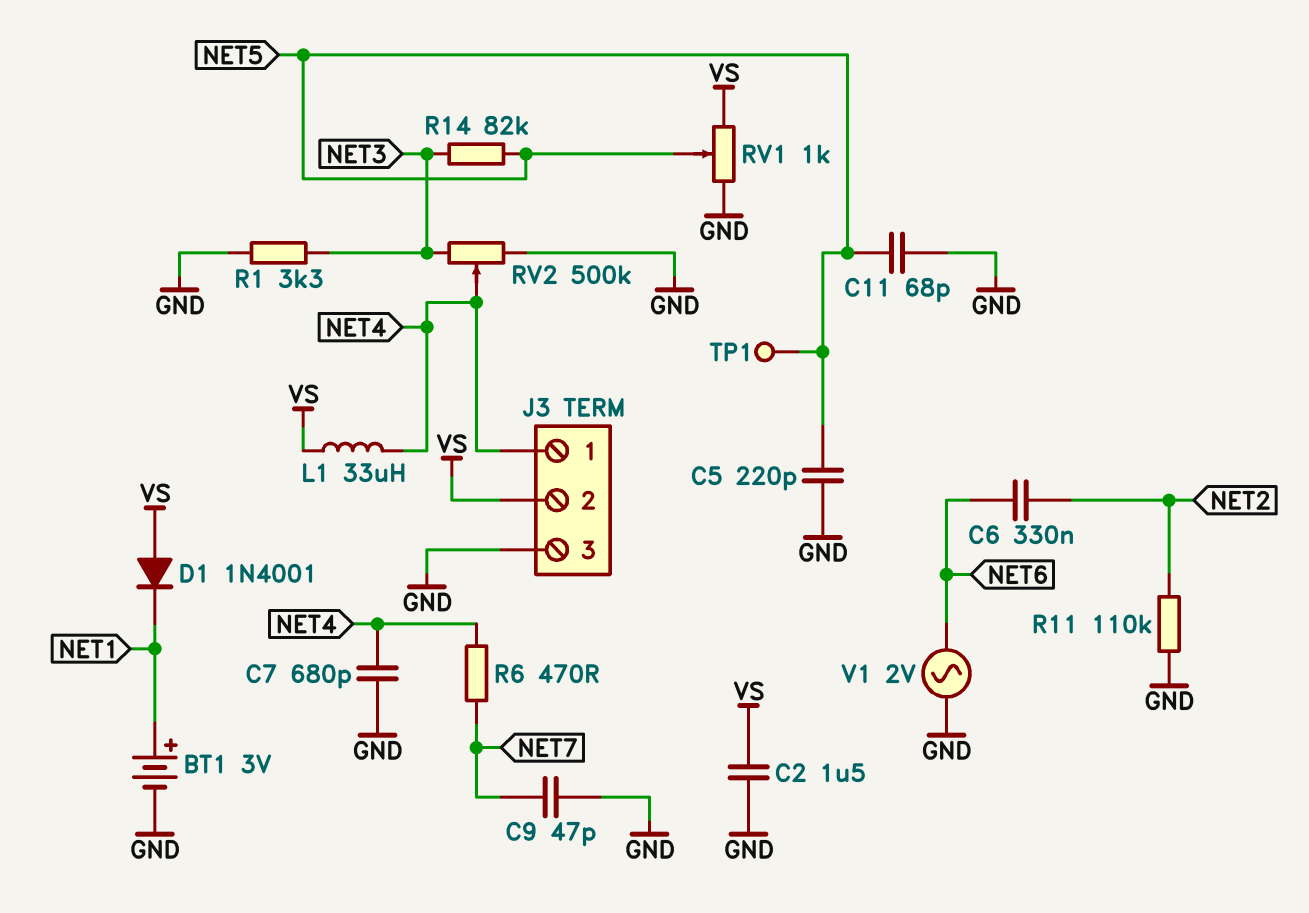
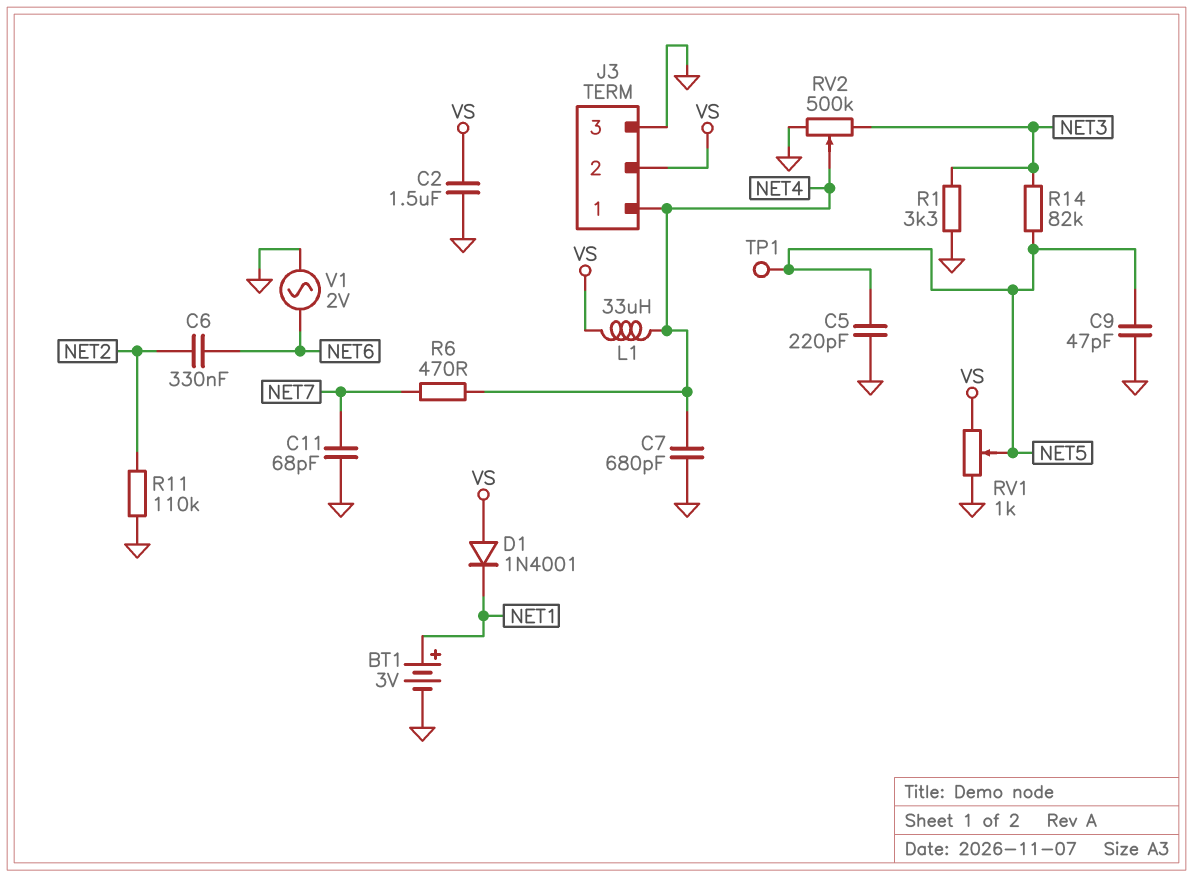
C9: 47pF (GND, NET7) -> 47pF (GND, NET5)
C11: 68pF (GND, NET5) -> 68pF (GND, NET7)

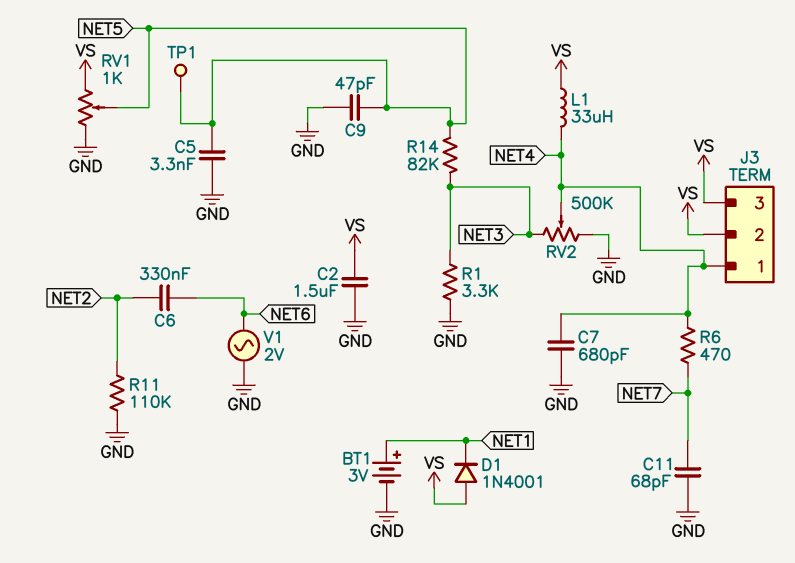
C5: 220pF (GND, NET5) -> 3.3nF (GND, NET5)
J3 pin 3: GND -> VS

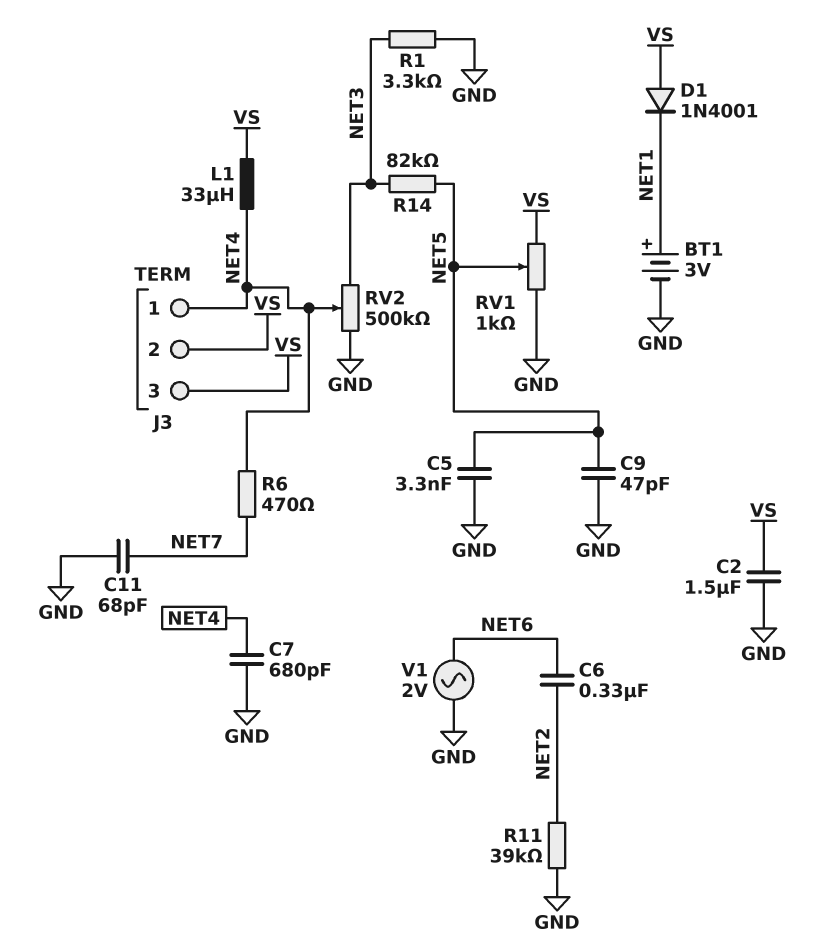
R11: 110k (GND, NET2) -> 39k (GND, NET2)
TP1: test point (NET5) -> none

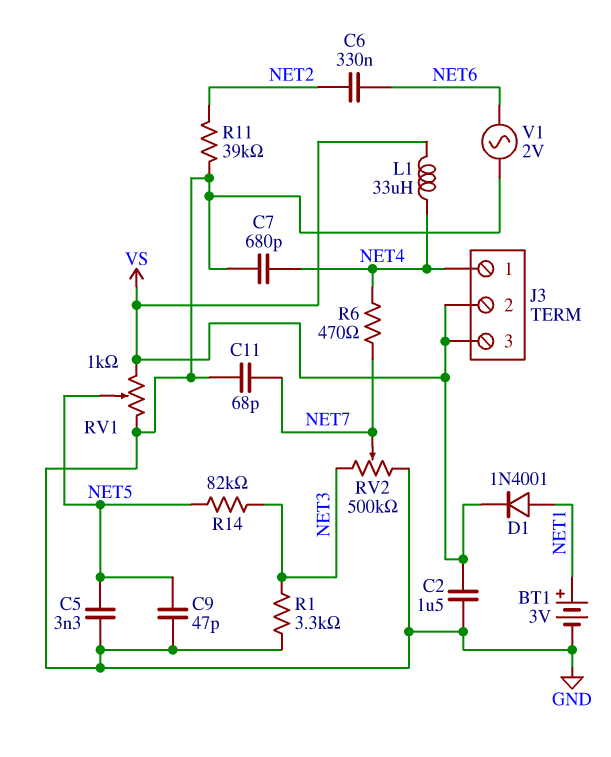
D1: diode 1N4001 (A VS, K NET1) -> diode 1N4001 (A NET1, K VS)
RV2: 500k (GND, NET3, wiper NET4) -> 500k (GND, NET3, wiper NET7)

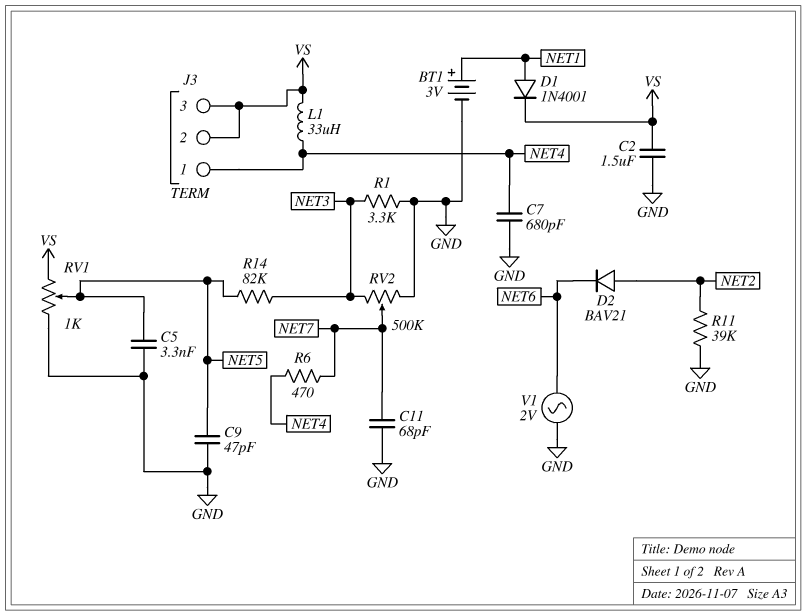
C6: 330nF (NET2, NET6) -> none
D2: none -> diode BAV21 (A NET2, K NET6)

